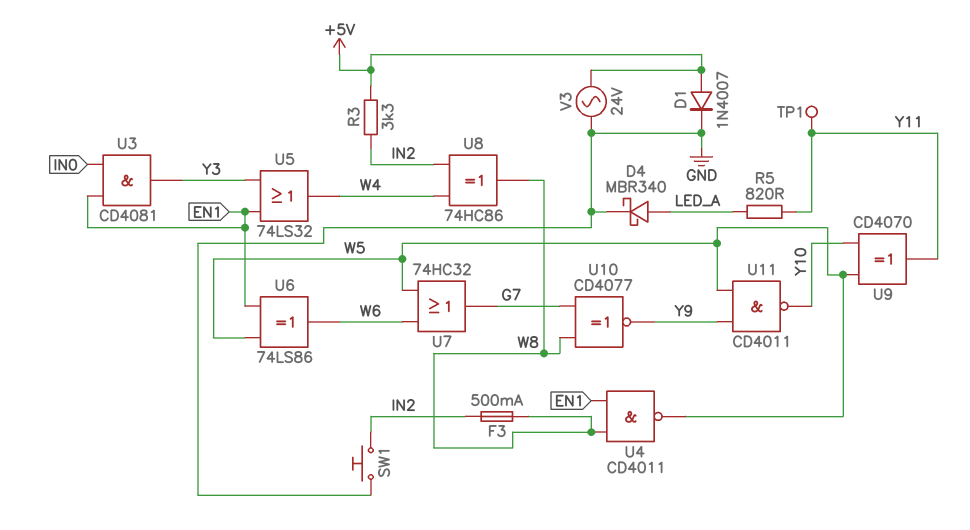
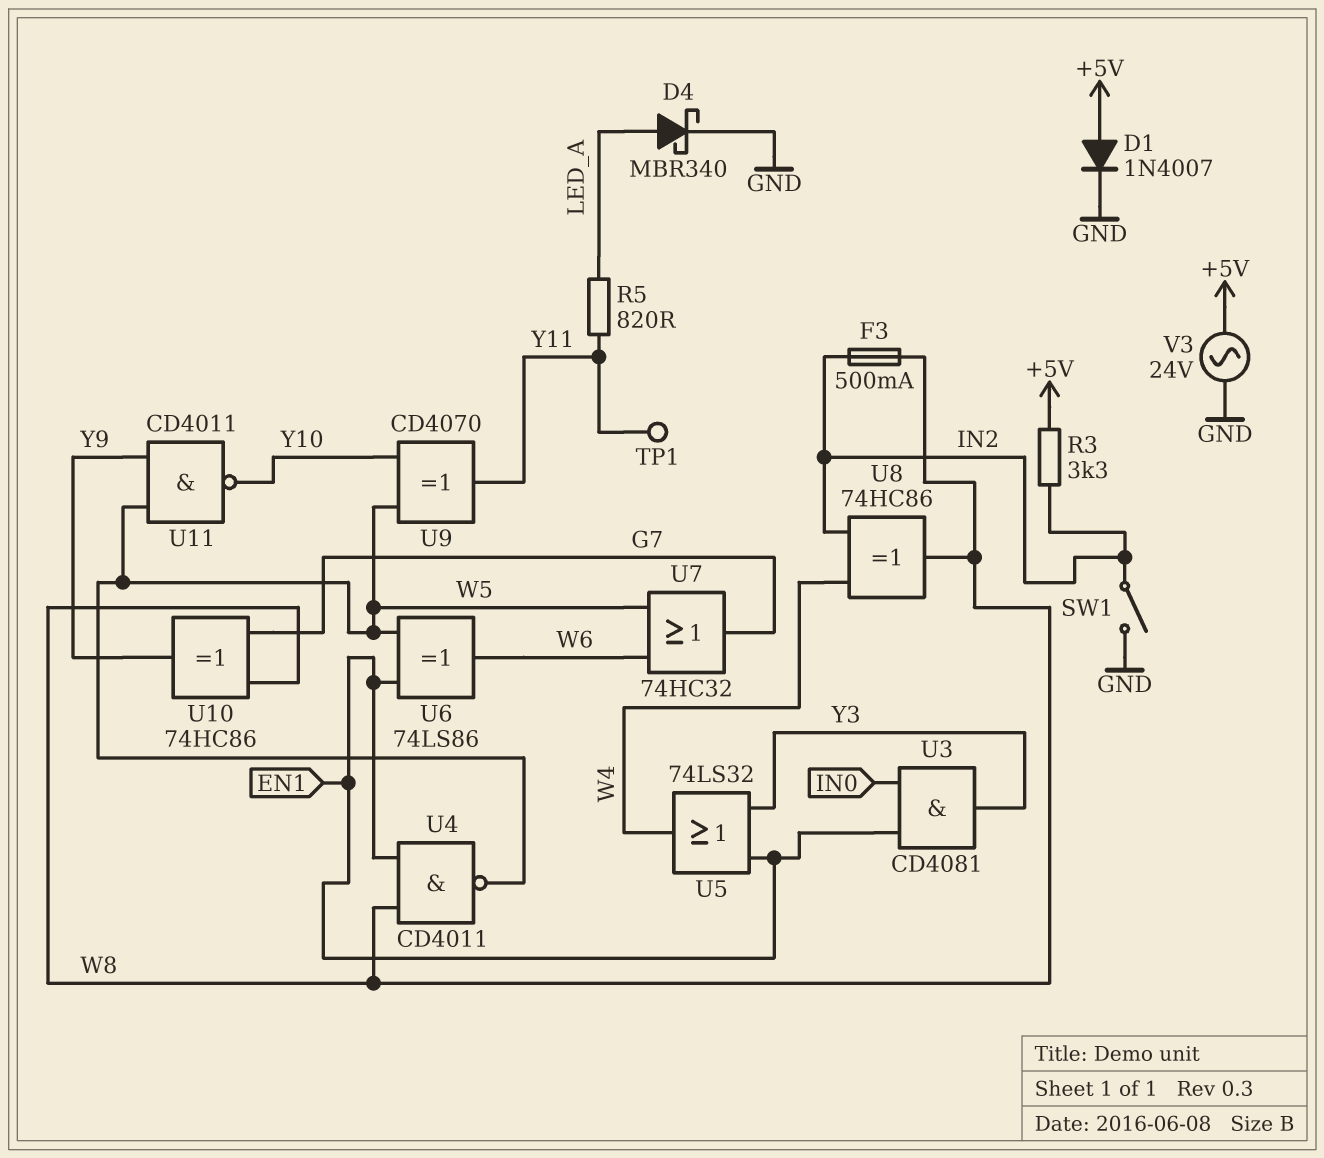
SW1: button (GND, IN2) -> switch (GND, IN2)
U10: XNOR CD4077 (in G7, in W8, out Y9) -> XOR 74HC86 (in G7, in W8, out Y9)

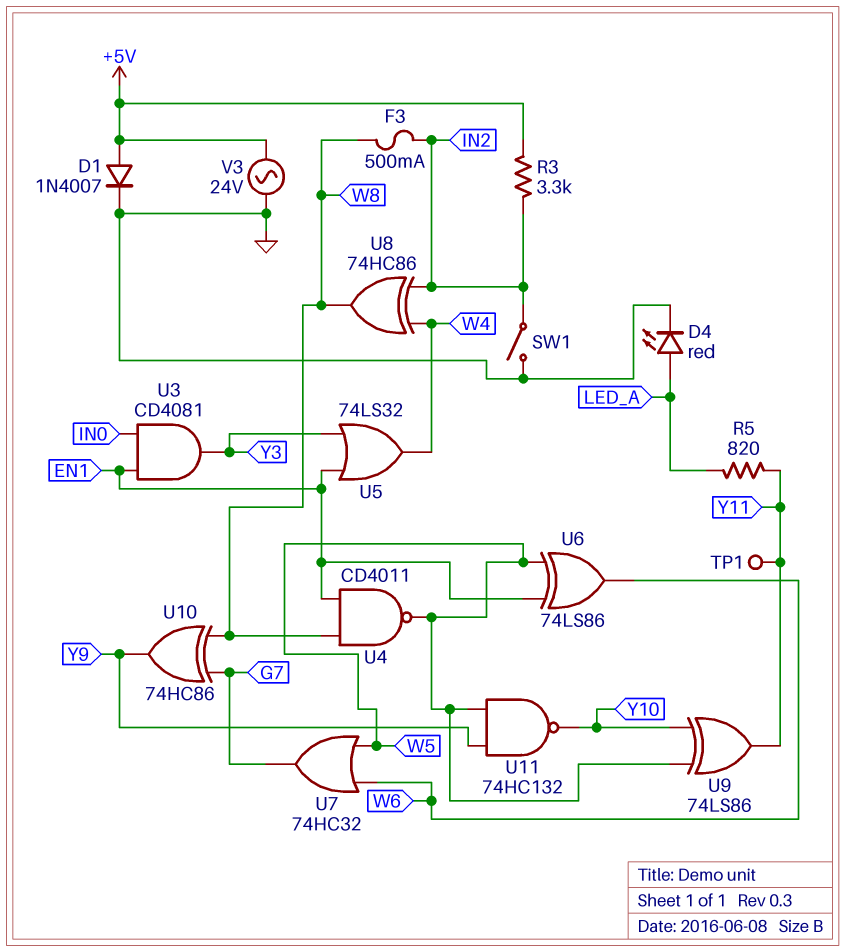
D4: schottky MBR340 (A LED_A, K GND) -> LED red (A LED_A, K GND)
U9: XOR CD4070 (in W5, in Y10, out Y11) -> XOR 74LS86 (in W5, in Y10, out Y11)
U11: NAND CD4011 (in W5, in Y9, out Y10) -> NAND 74HC132 (in W5, in Y9, out Y10)

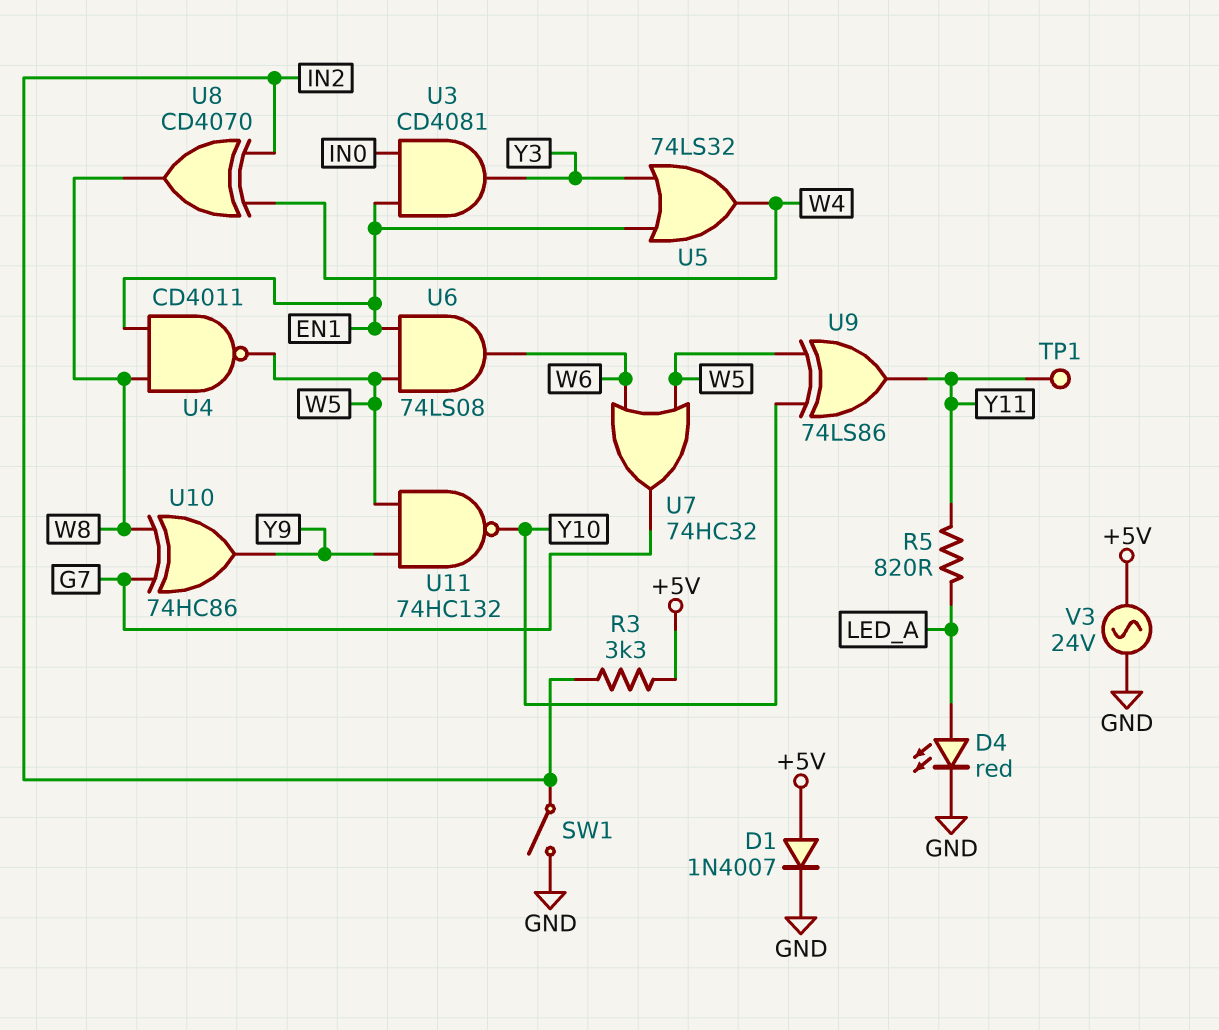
F3: 500mA (IN2, W8) -> none
U6: XOR 74LS86 (in EN1, in W5, out W6) -> AND 74LS08 (in EN1, in W5, out W6)
U8: XOR 74HC86 (in IN2, in W4, out W8) -> XOR CD4070 (in IN2, in W4, out W8)

